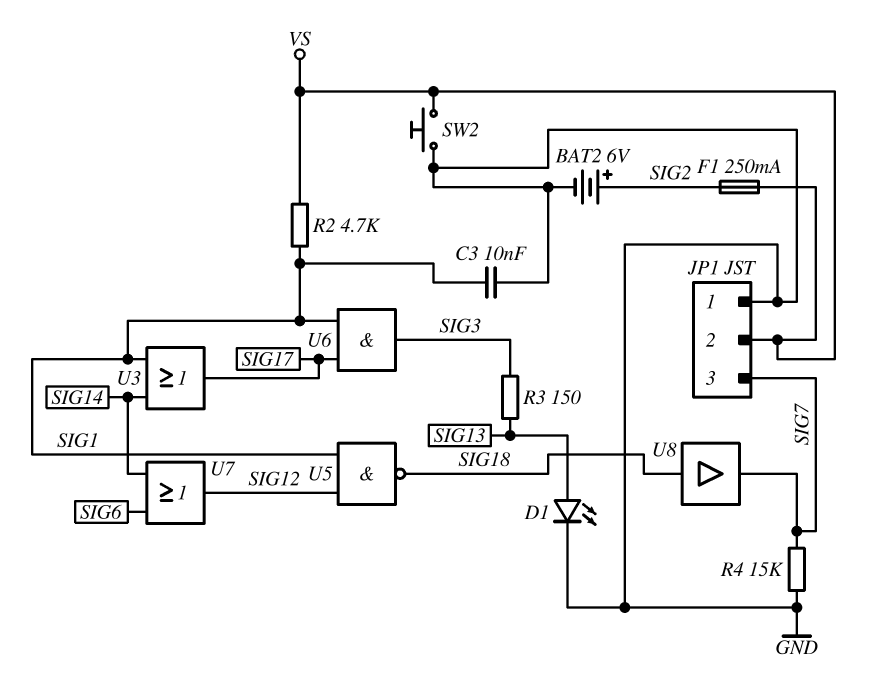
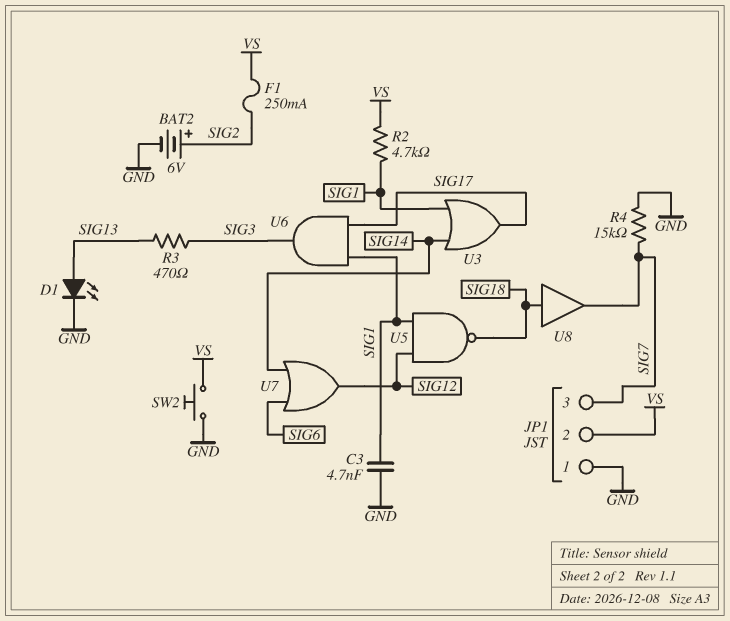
C3: 10nF (GND, SIG1) -> 4.7nF (GND, SIG1)
R3: 150 (SIG3, SIG13) -> 470 (SIG3, SIG13)

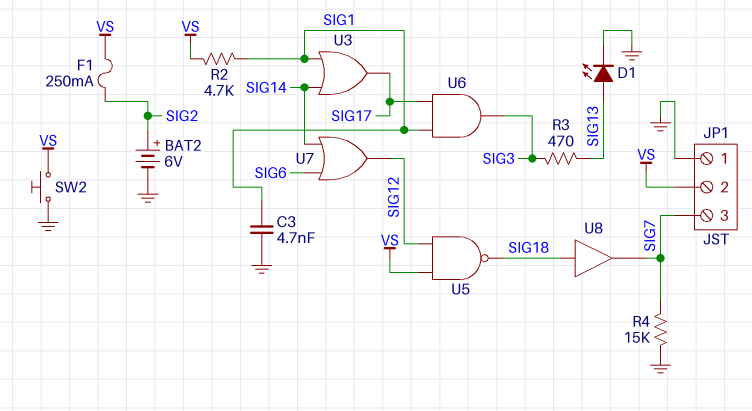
U5: NAND (in SIG1, in SIG12, out SIG18) -> NAND (in SIG12, in VS, out SIG18)

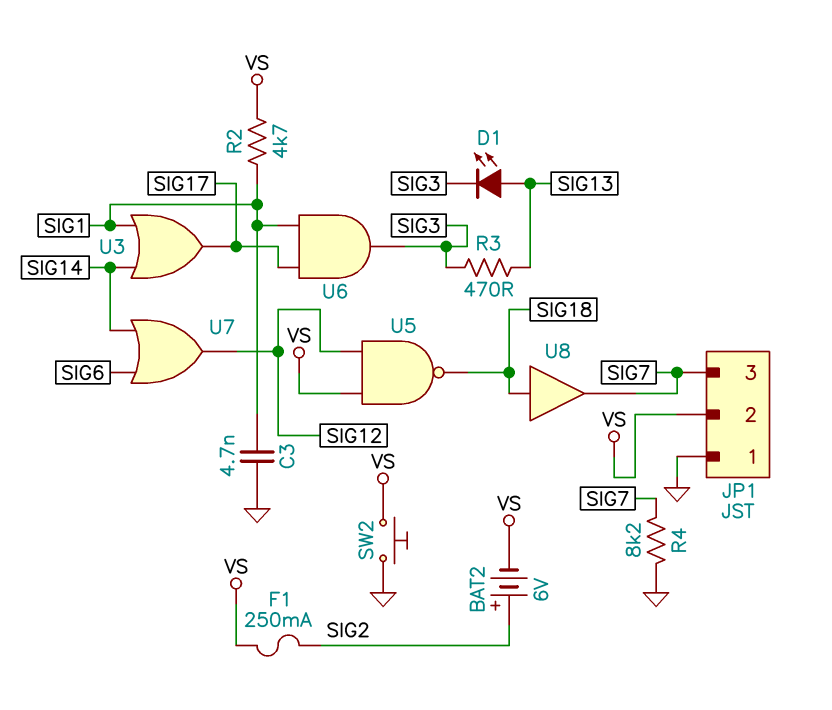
BAT2: 6V (plus SIG2, minus GND) -> 6V (plus SIG2, minus VS)
D1: LED (A SIG13, K GND) -> LED (A SIG13, K SIG3)
R4: 15k (GND, SIG7) -> 8.2k (GND, SIG7)

